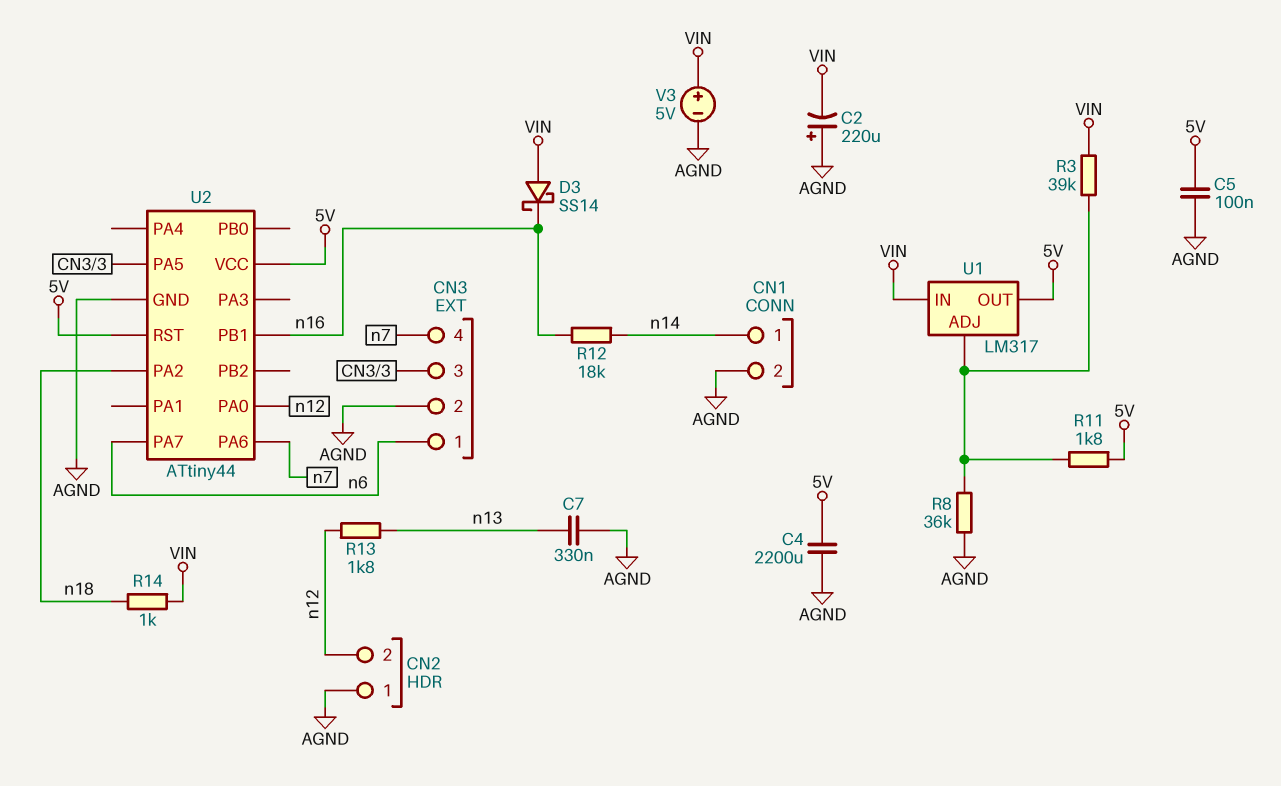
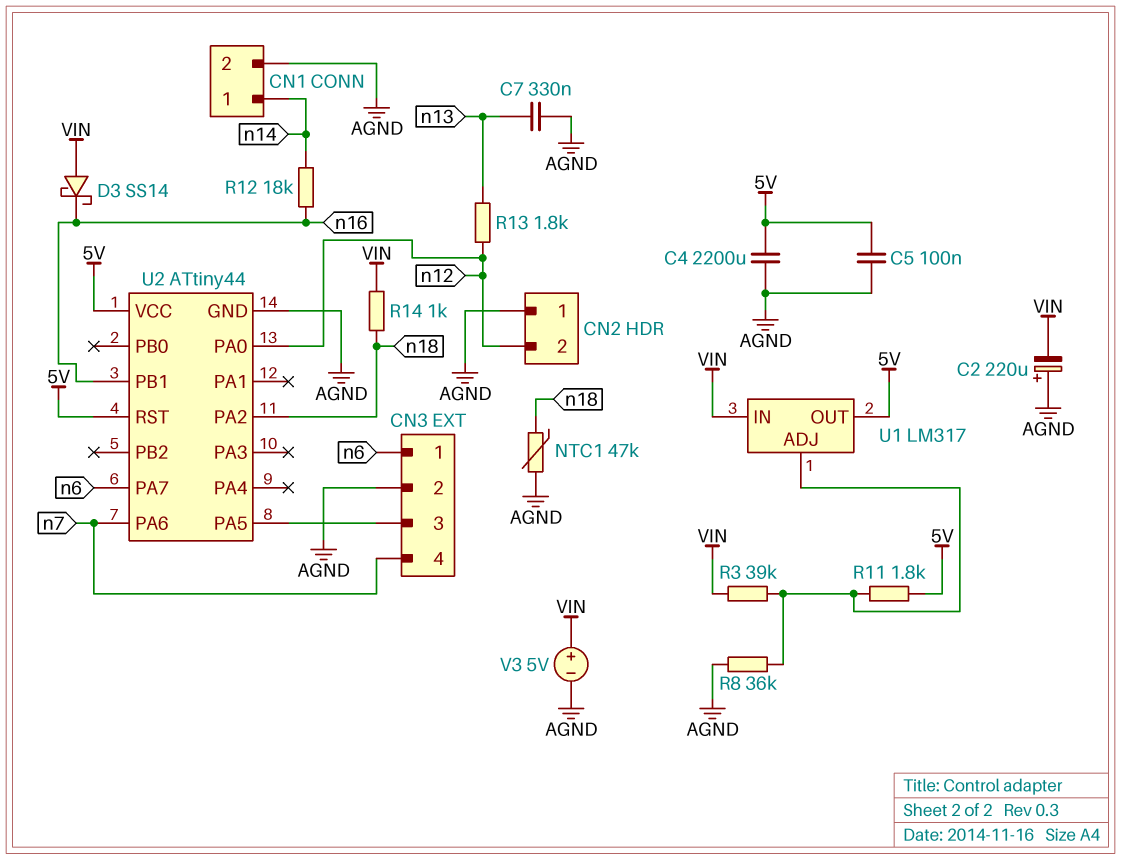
NTC1: none -> 47k (AGND, n18)

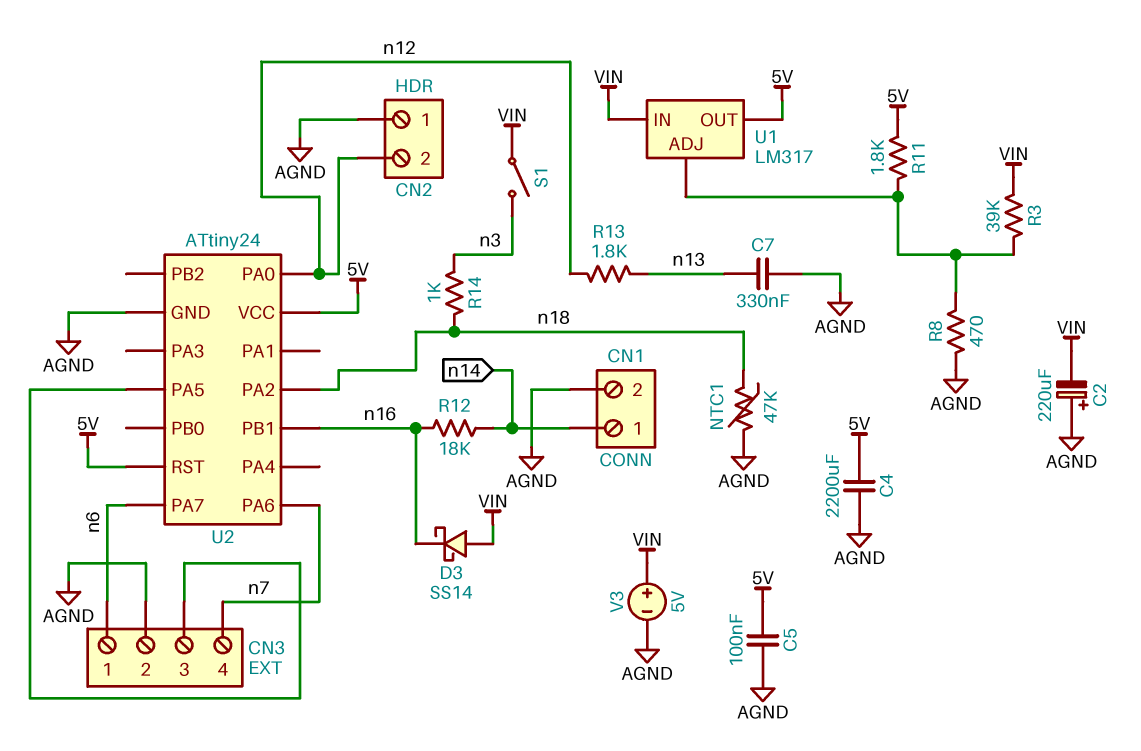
R8: 36k (AGND, U1/ADJ) -> 470 (AGND, U1/ADJ)
R14: 1k (VIN, n18) -> 1k (n3, n18)
S1: none -> switch (VIN, n3)
U2: ATtiny44 -> ATtiny24

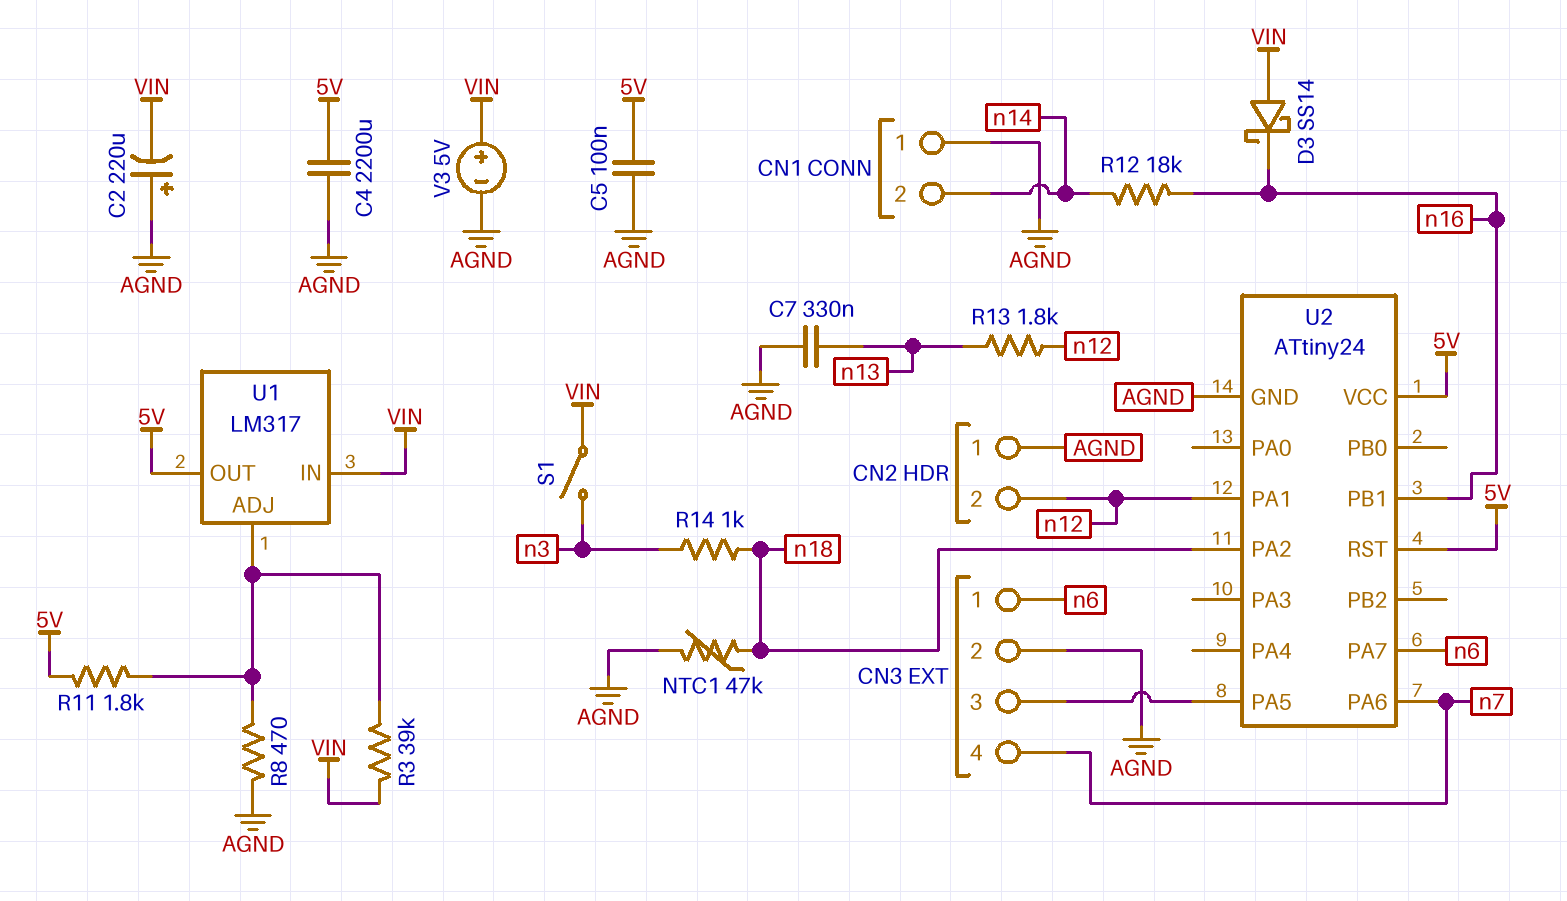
CN1 pin 1: n14 -> AGND
CN1 pin 2: AGND -> n14
U2 pin PA0: n12 -> none
U2 pin PA1: none -> n12

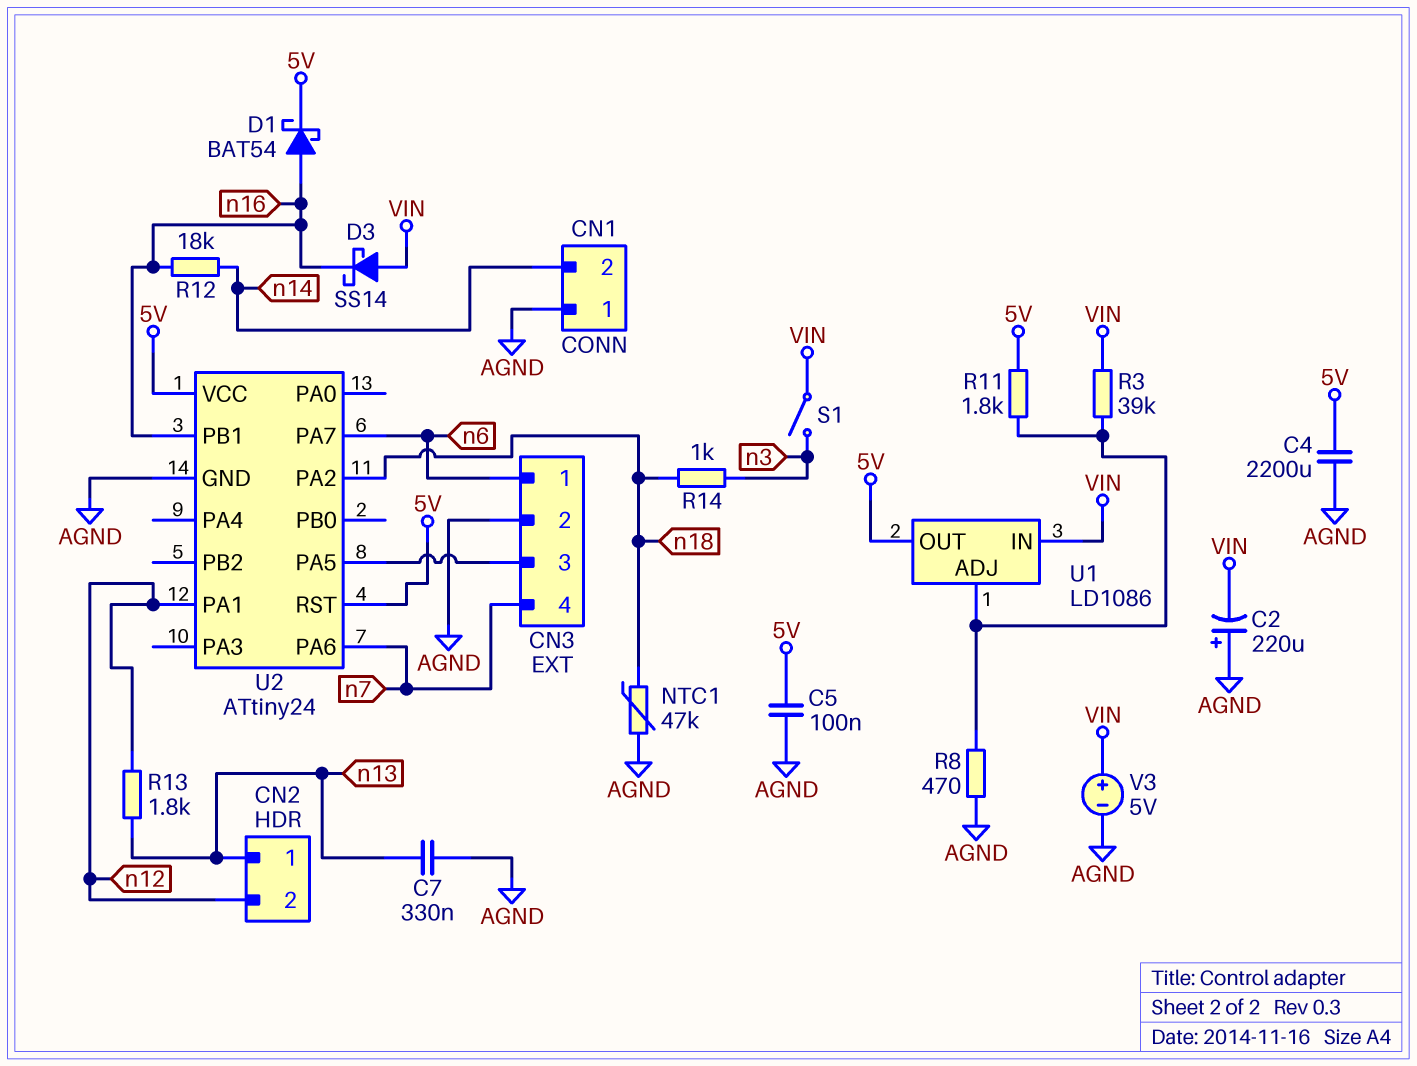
CN2 pin 1: AGND -> n13
D1: none -> schottky BAT54 (A n16, K 5V)
U1: LM317 -> LD1086

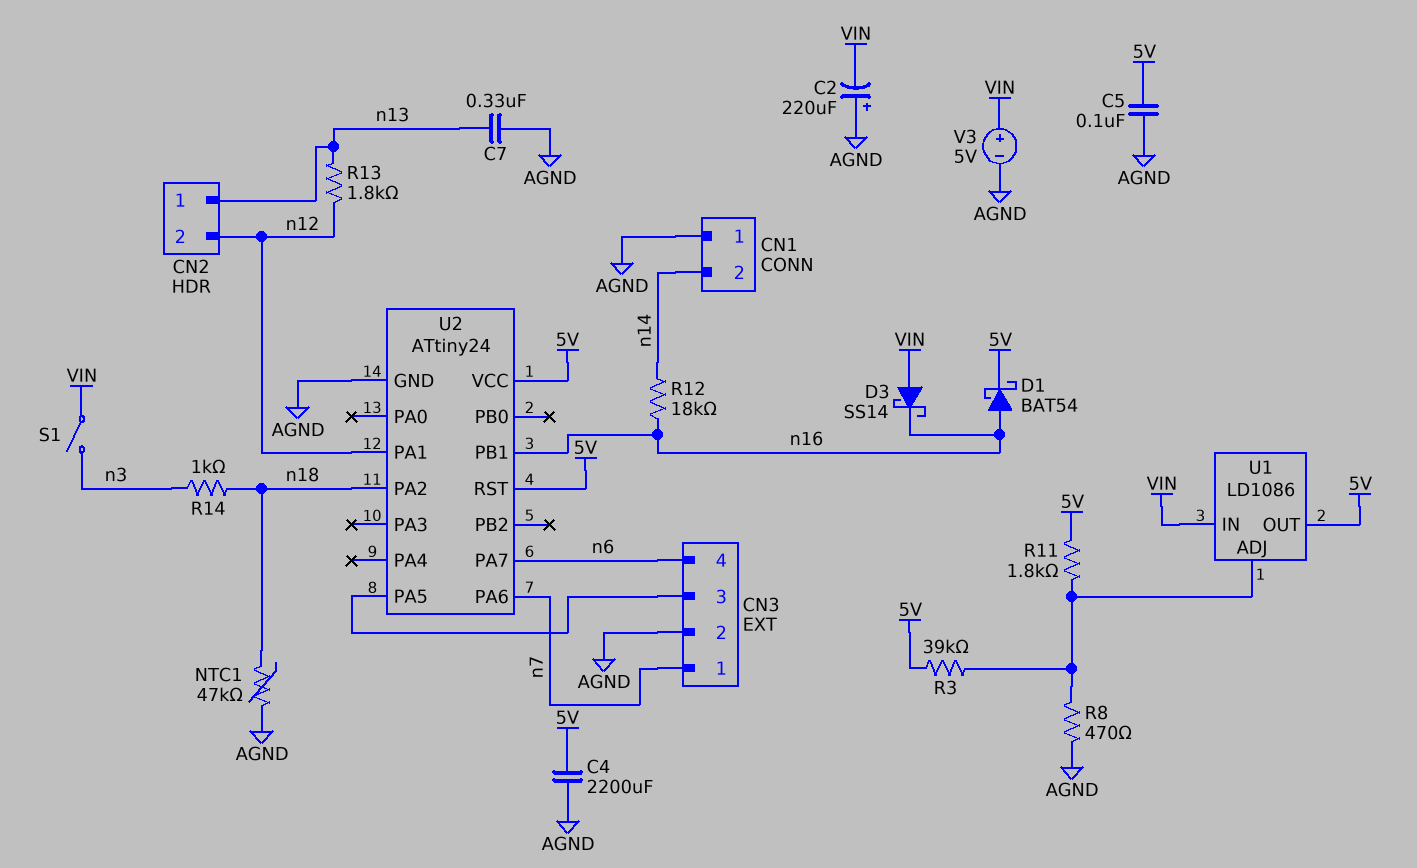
CN3 pin 1: n6 -> n7
CN3 pin 4: n7 -> n6
R3: 39k (U1/ADJ, VIN) -> 39k (5V, U1/ADJ)

